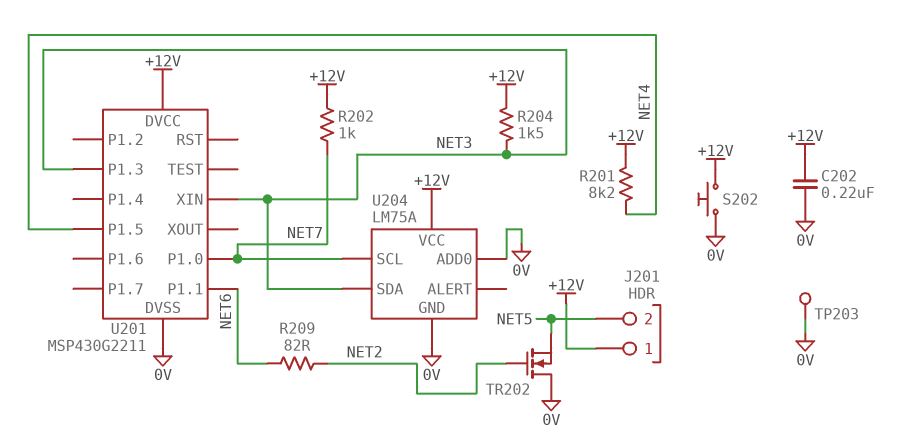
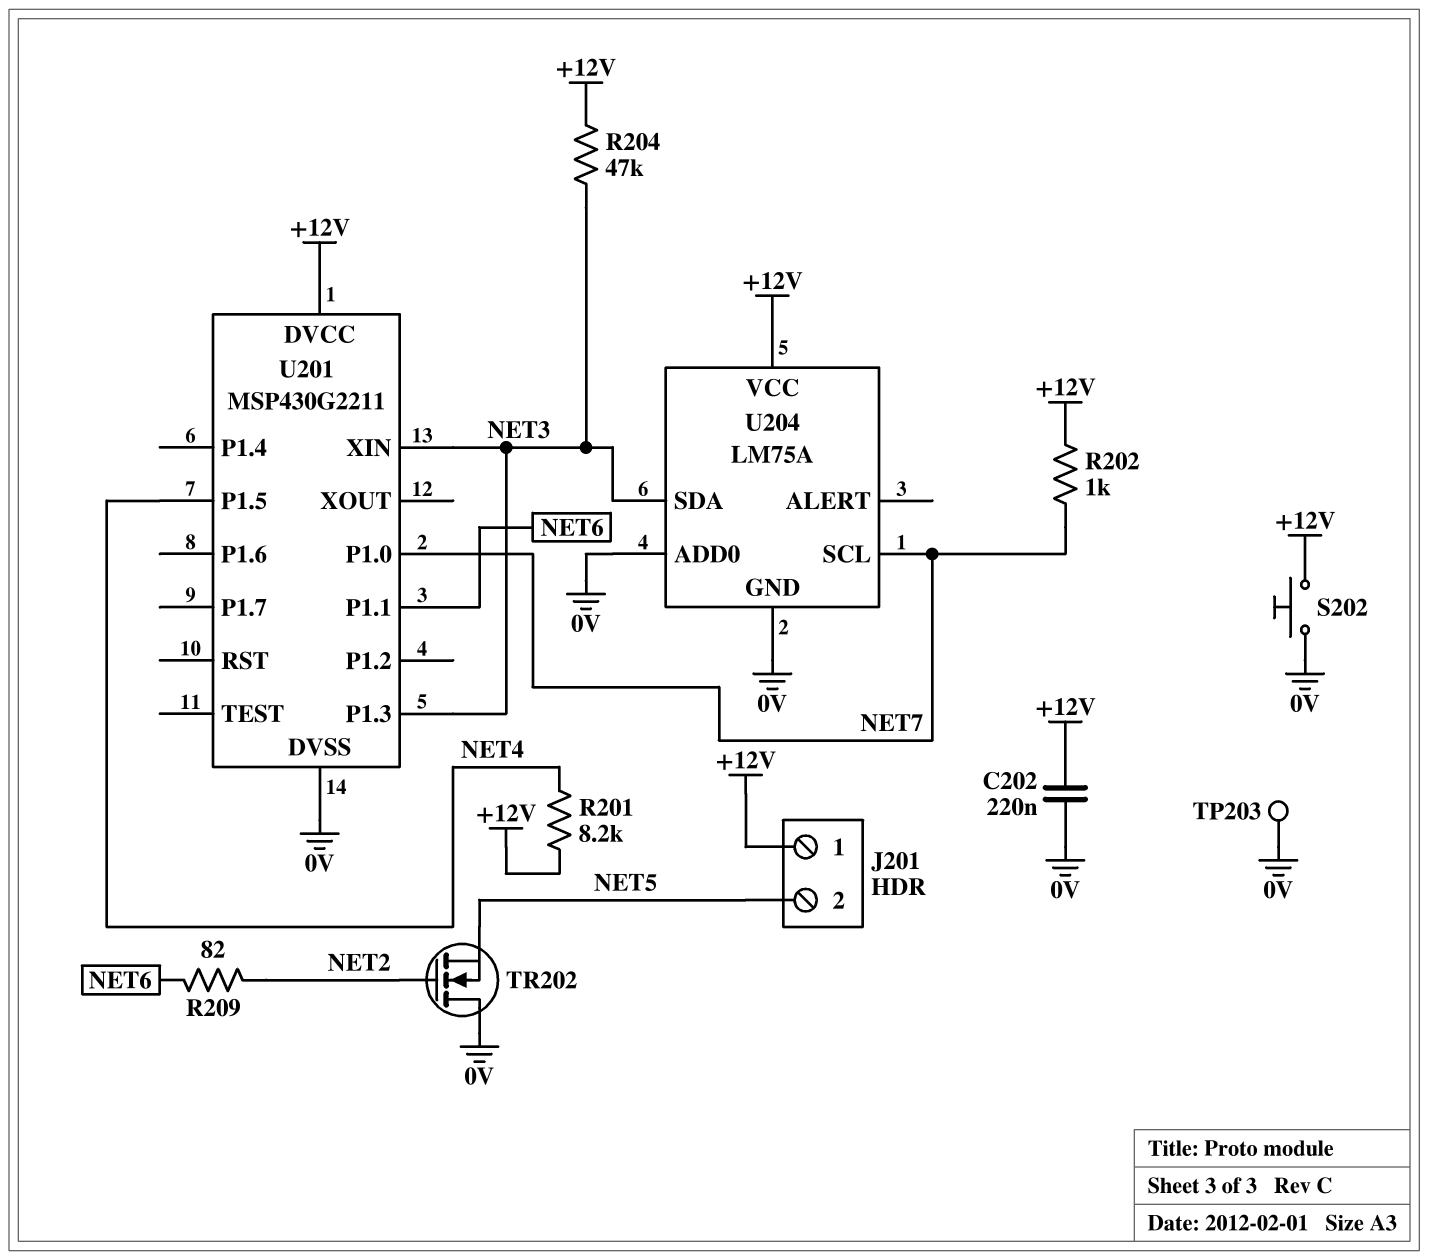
R204: 1.5k (+12V, NET3) -> 47k (+12V, NET3)

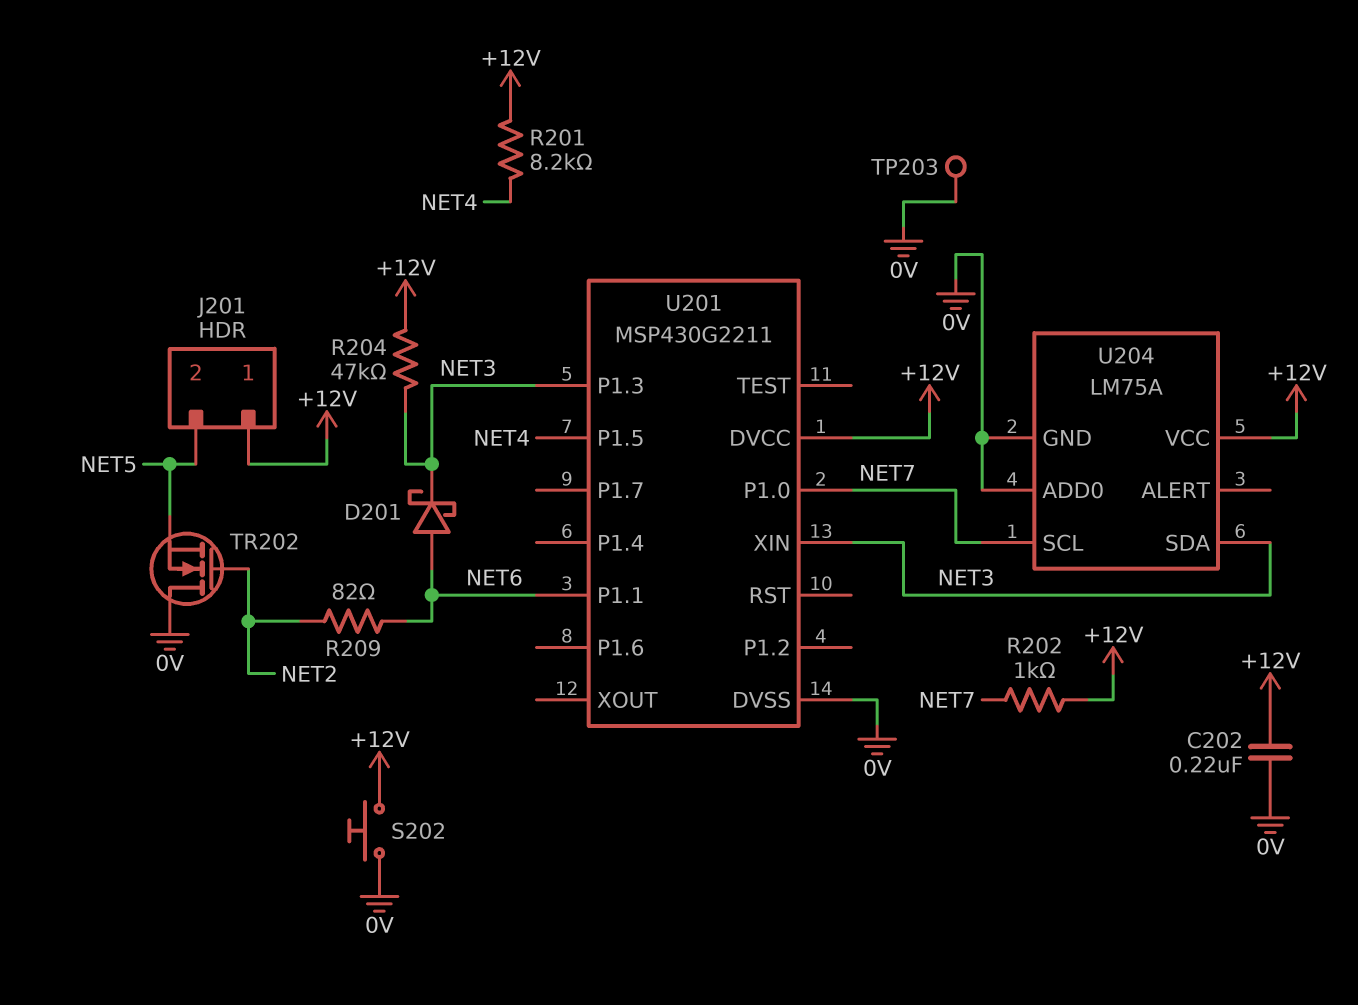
D201: none -> schottky (A NET6, K NET3)

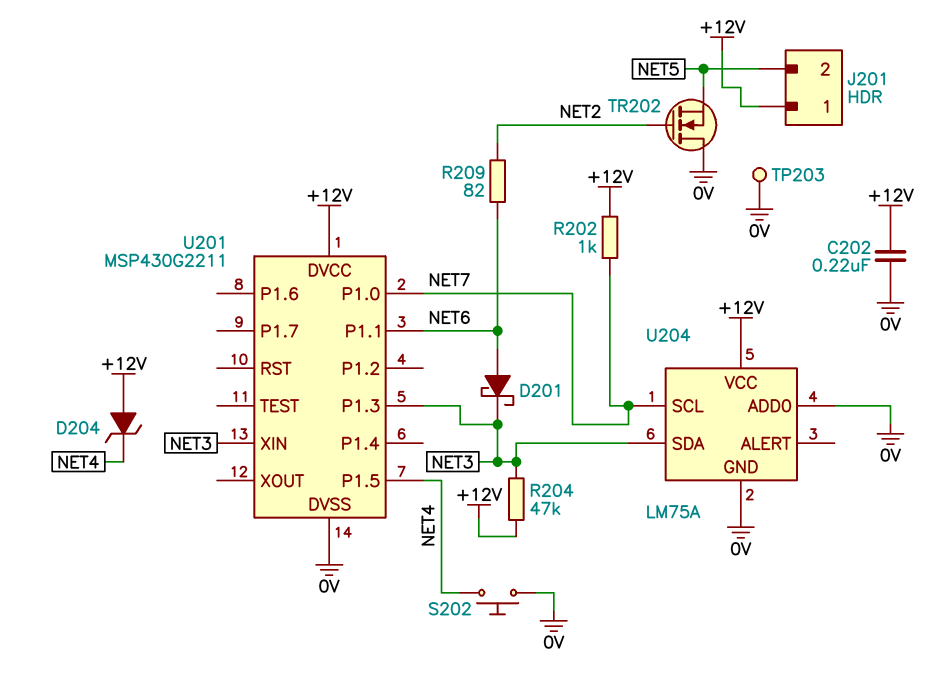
D204: none -> zener (A +12V, K NET4)
R201: 8.2k (+12V, NET4) -> none
S202: button (+12V, 0V) -> button (0V, NET4)

